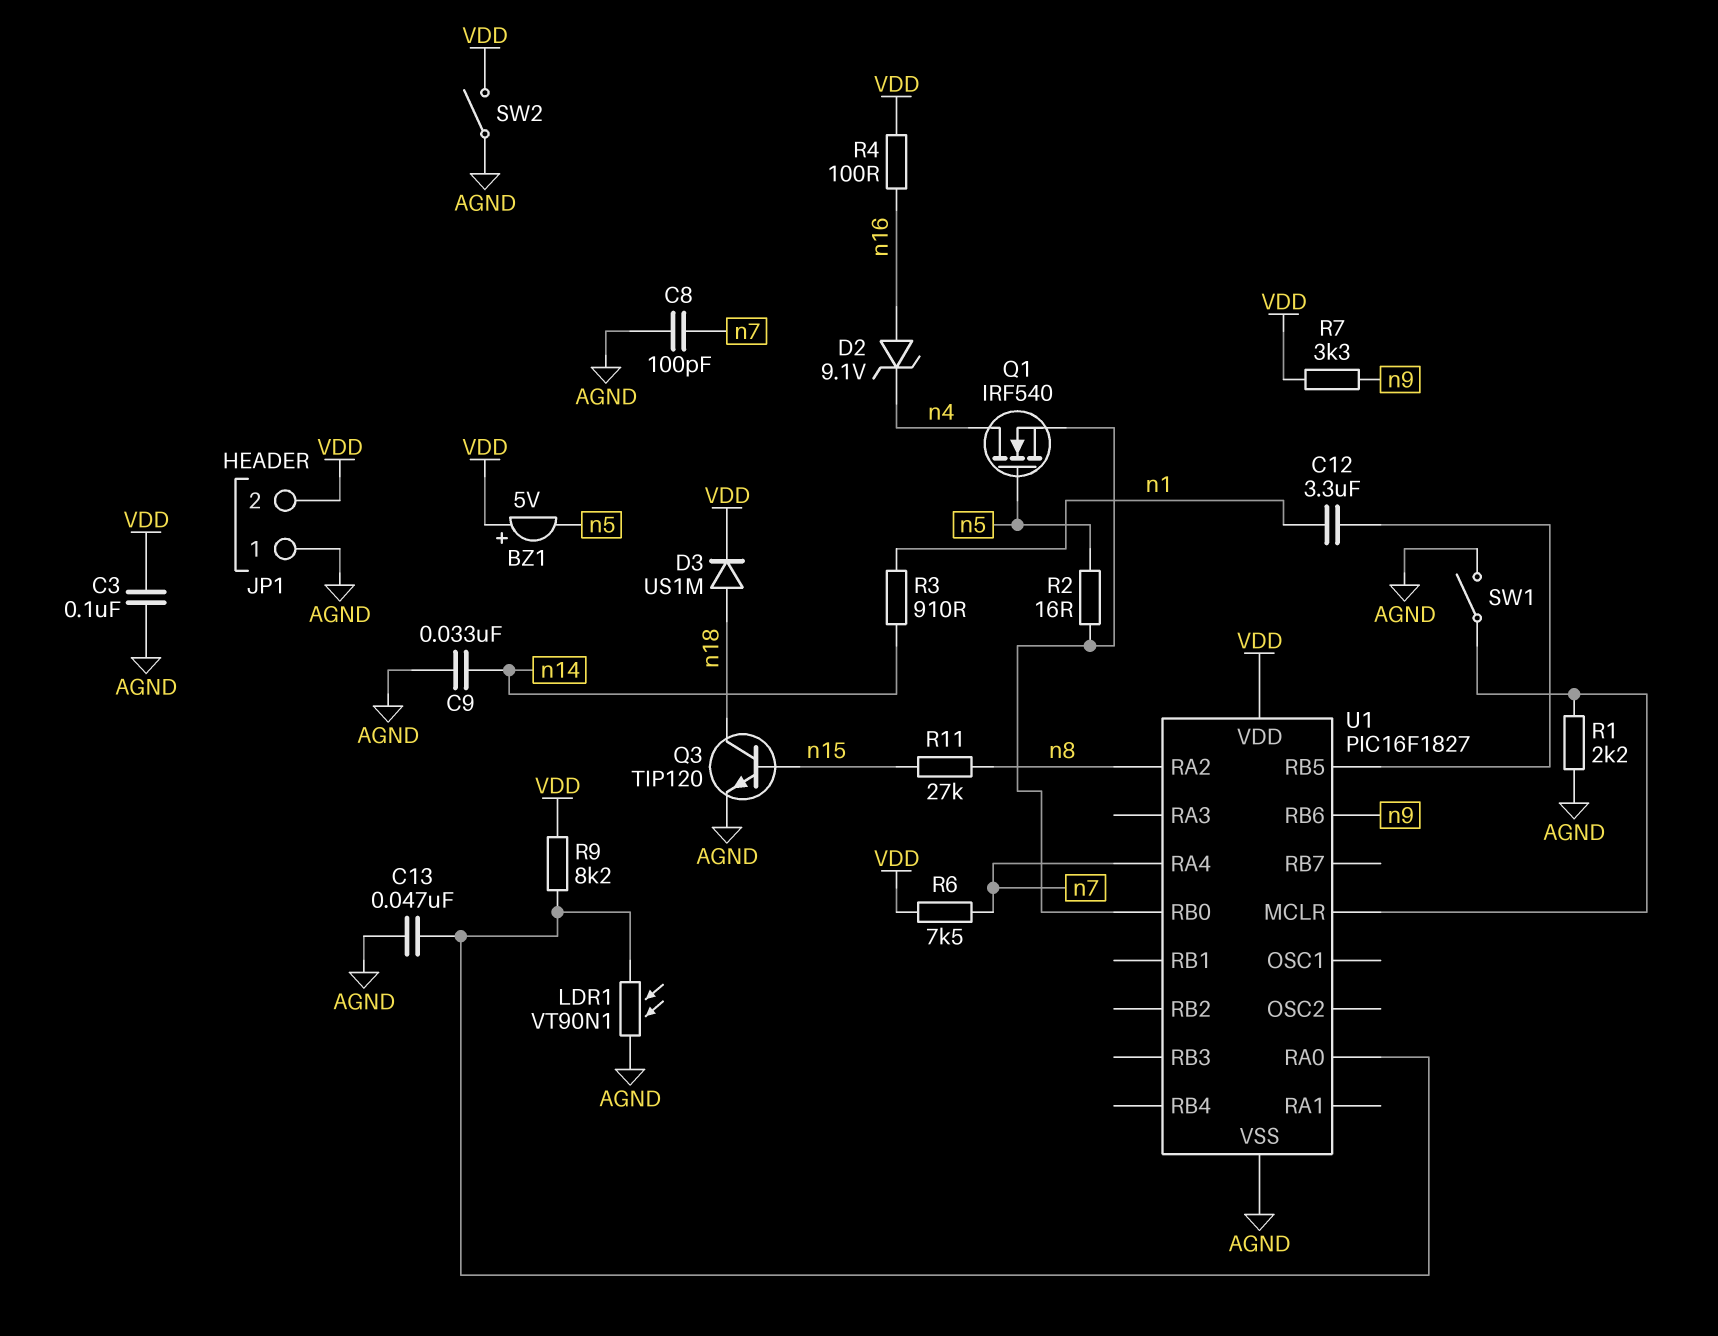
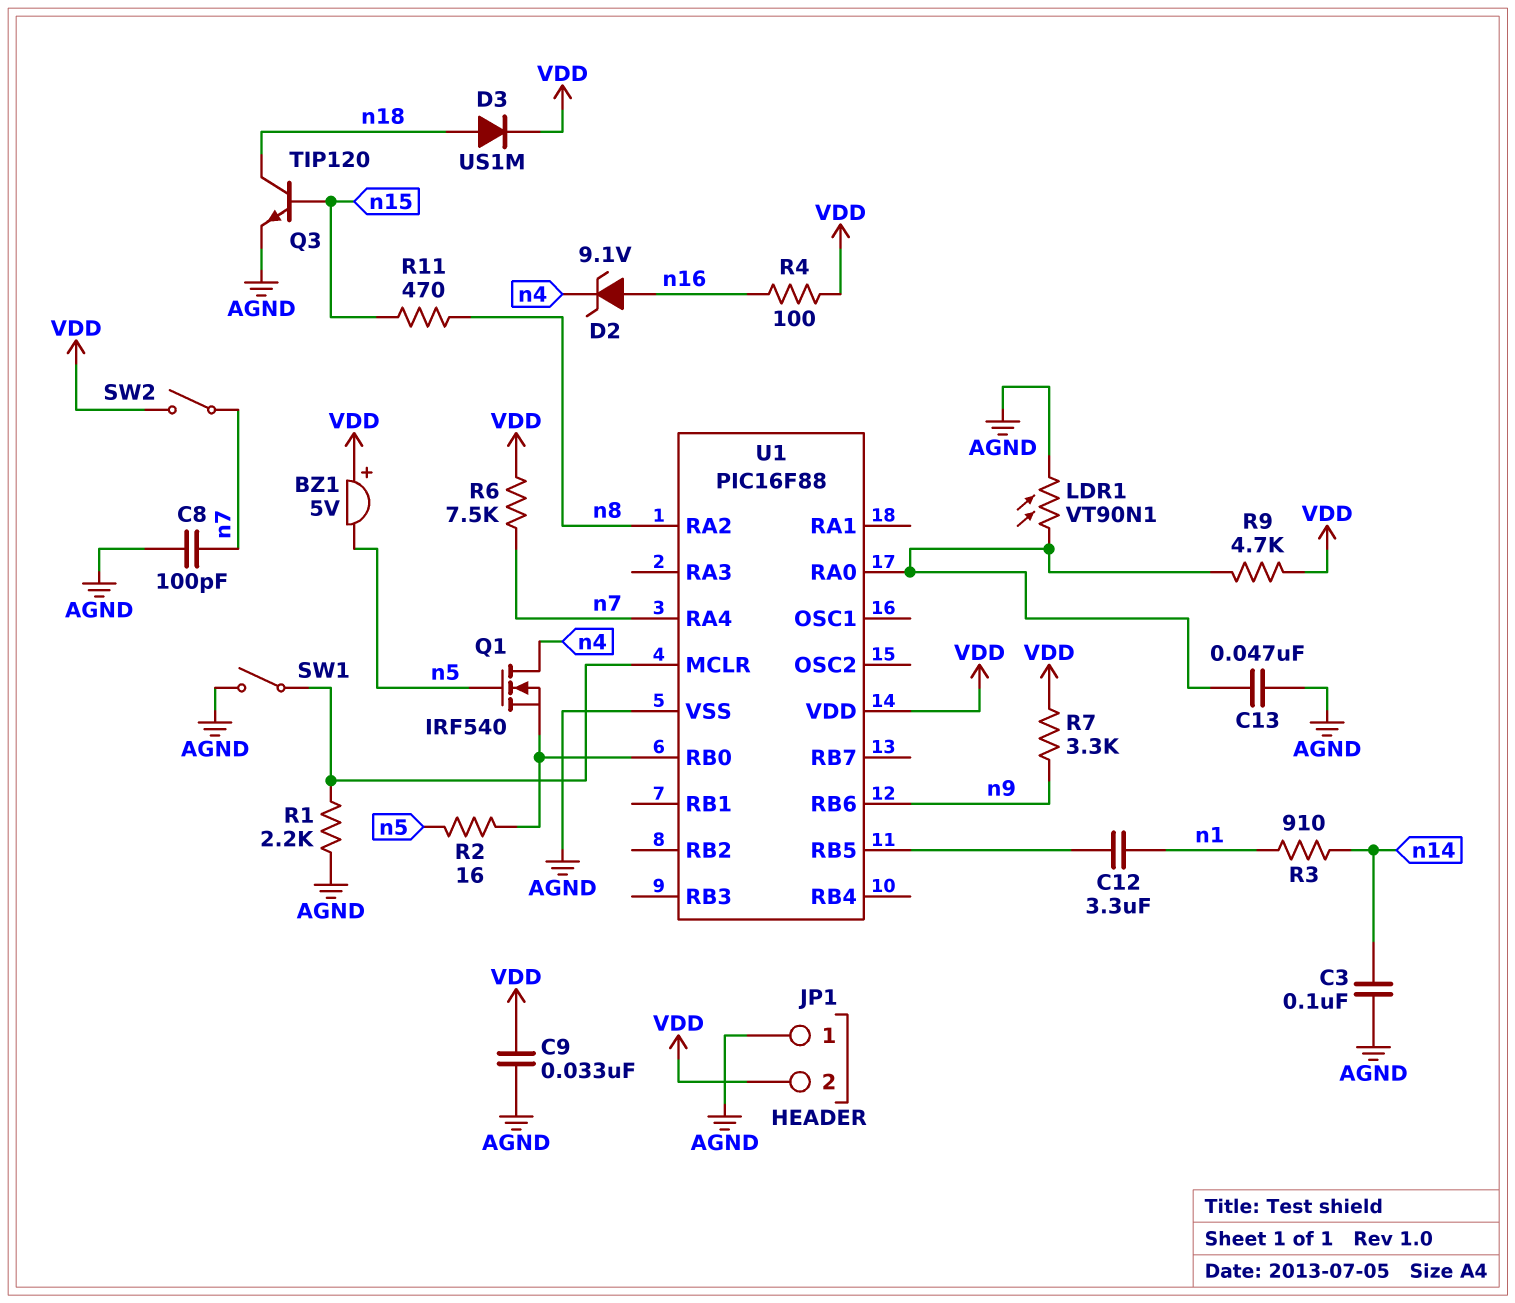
C3: 100nF (AGND, VDD) -> 100nF (AGND, n14)
C9: 33nF (AGND, n14) -> 33nF (AGND, VDD)
R9: 8.2k (U1/RA0, VDD) -> 4.7k (U1/RA0, VDD)
R11: 27k (n8, n15) -> 470 (n8, n15)
SW2: switch (AGND, VDD) -> switch (VDD, n7)
U1: PIC16F1827 -> PIC16F88

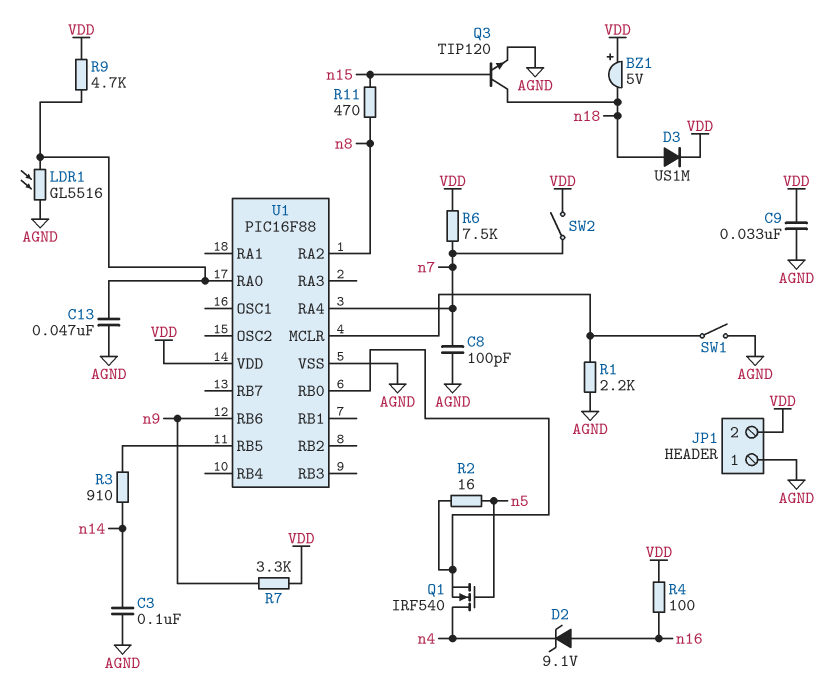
BZ1: buzzer 5V (plus VDD, minus n5) -> buzzer 5V (plus VDD, minus n18)
C12: 3.3uF (U1/RB5, n1) -> none
LDR1: VT90N1 (AGND, U1/RA0) -> GL5516 (AGND, U1/RA0)
R3: 910 (n1, n14) -> 910 (U1/RB5, n14)

